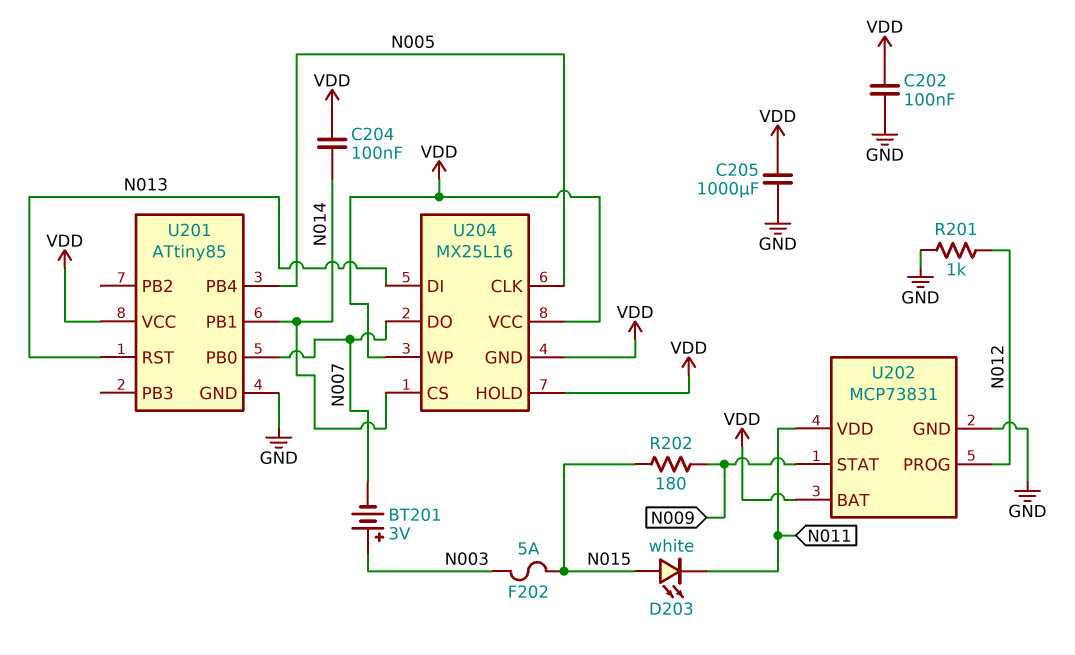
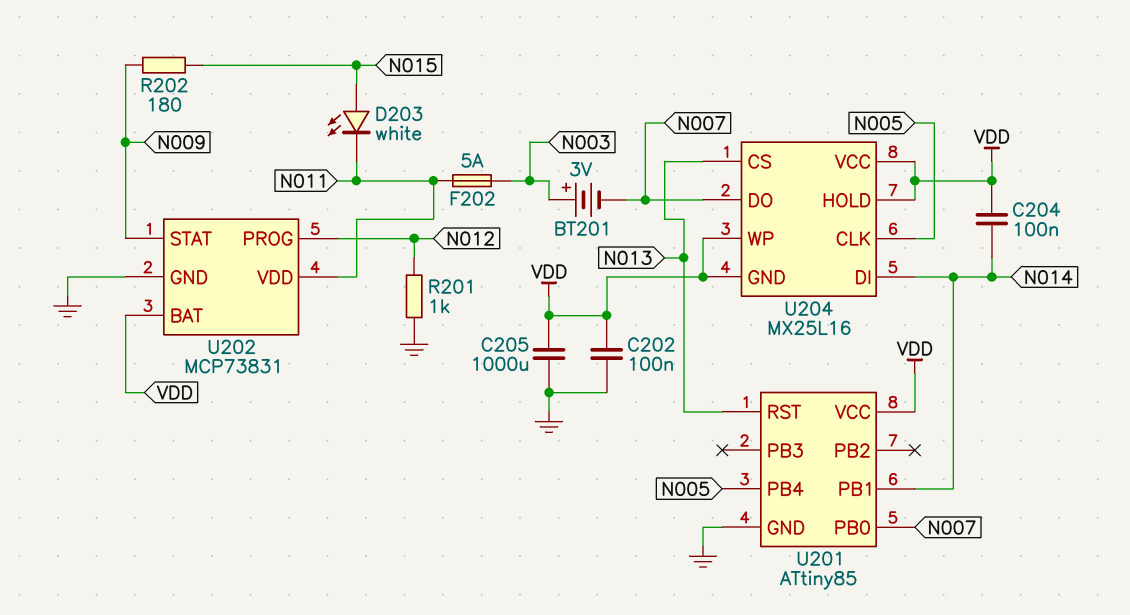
F202: 5A (N003, N015) -> 5A (N003, N011)
U204 pin CS: N014 -> N013
U204 pin DI: N013 -> N014

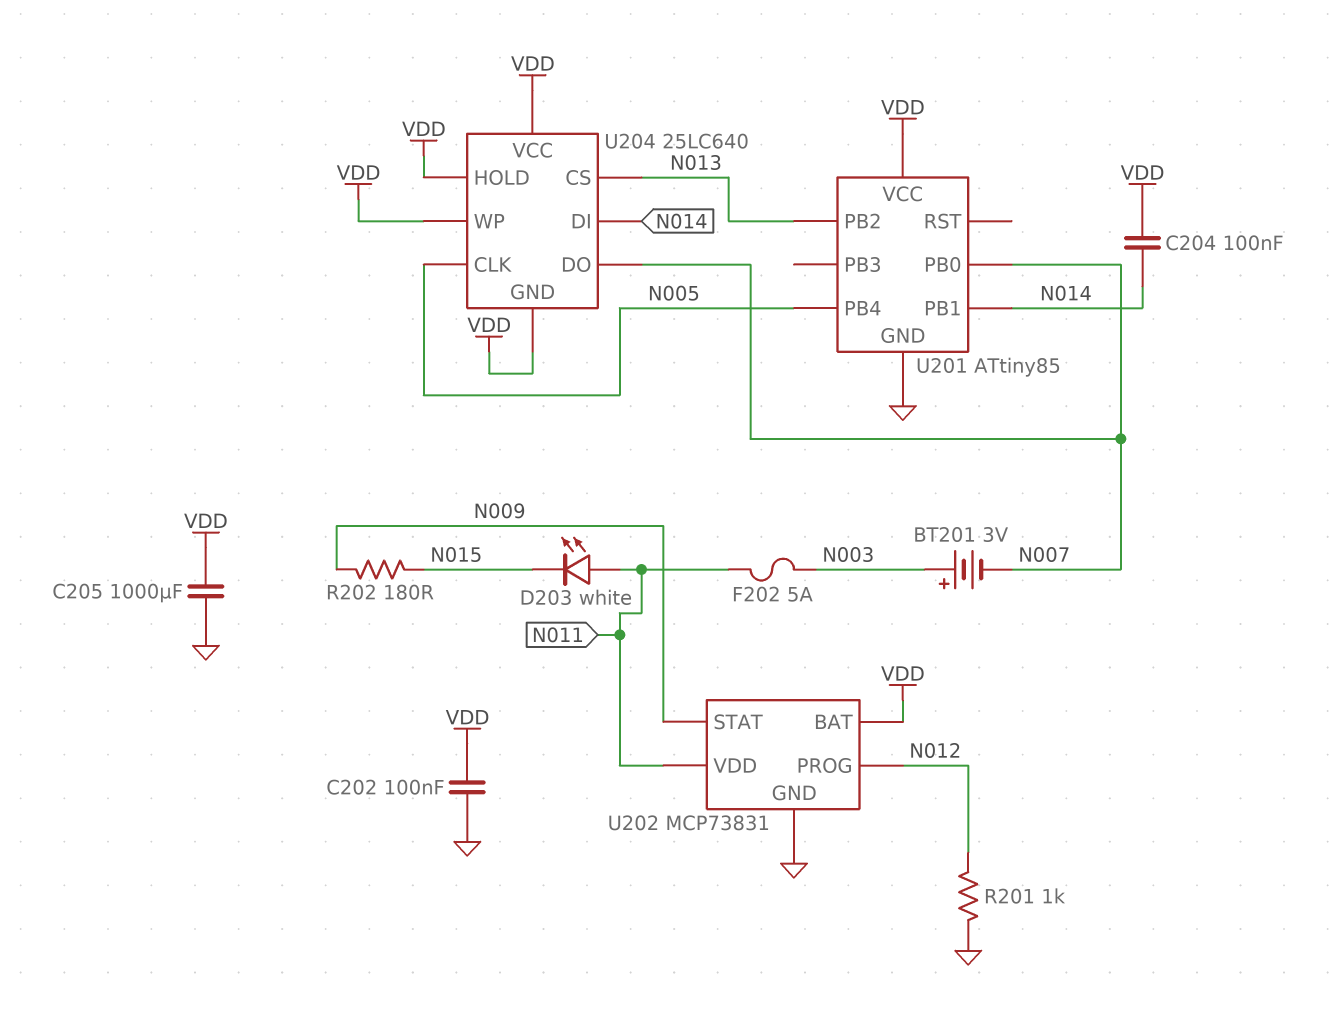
D203: LED white (A N015, K N011) -> LED white (A N011, K N015)
U201 pin PB2: none -> N013
U201 pin RST: N013 -> none
U204: MX25L16 -> 25LC640

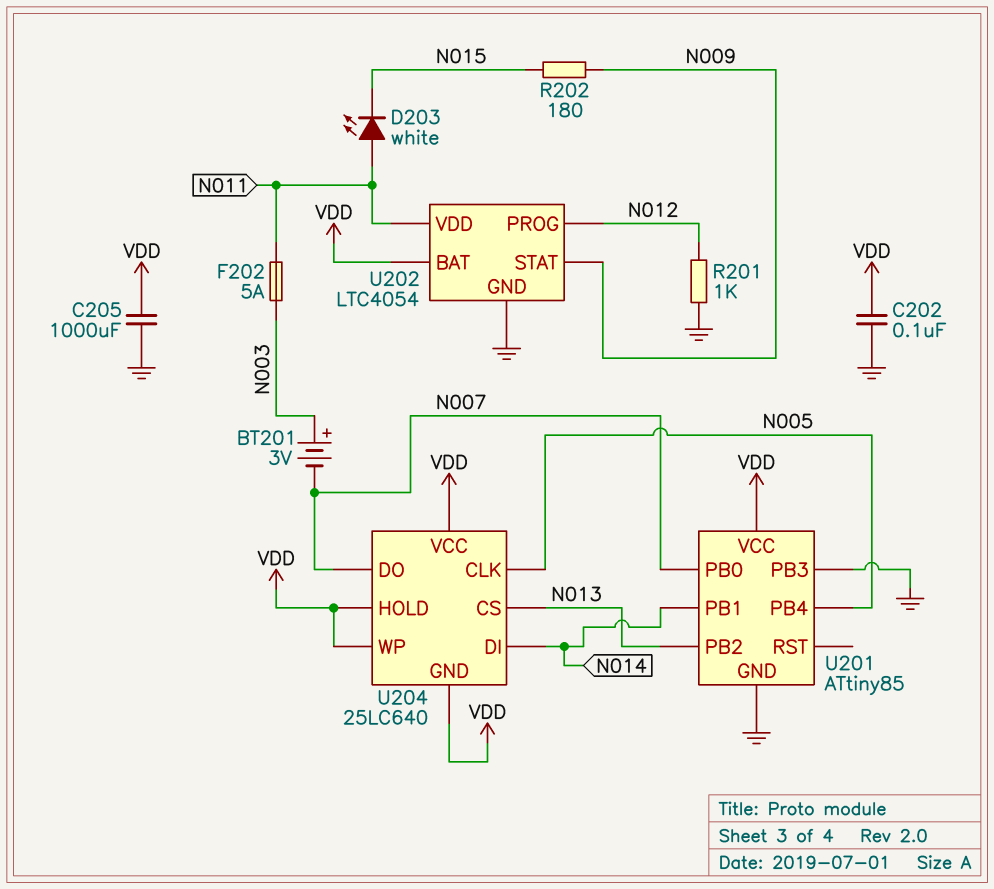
C204: 100nF (N014, VDD) -> none
U201 pin PB3: none -> GND
U202: MCP73831 -> LTC4054

